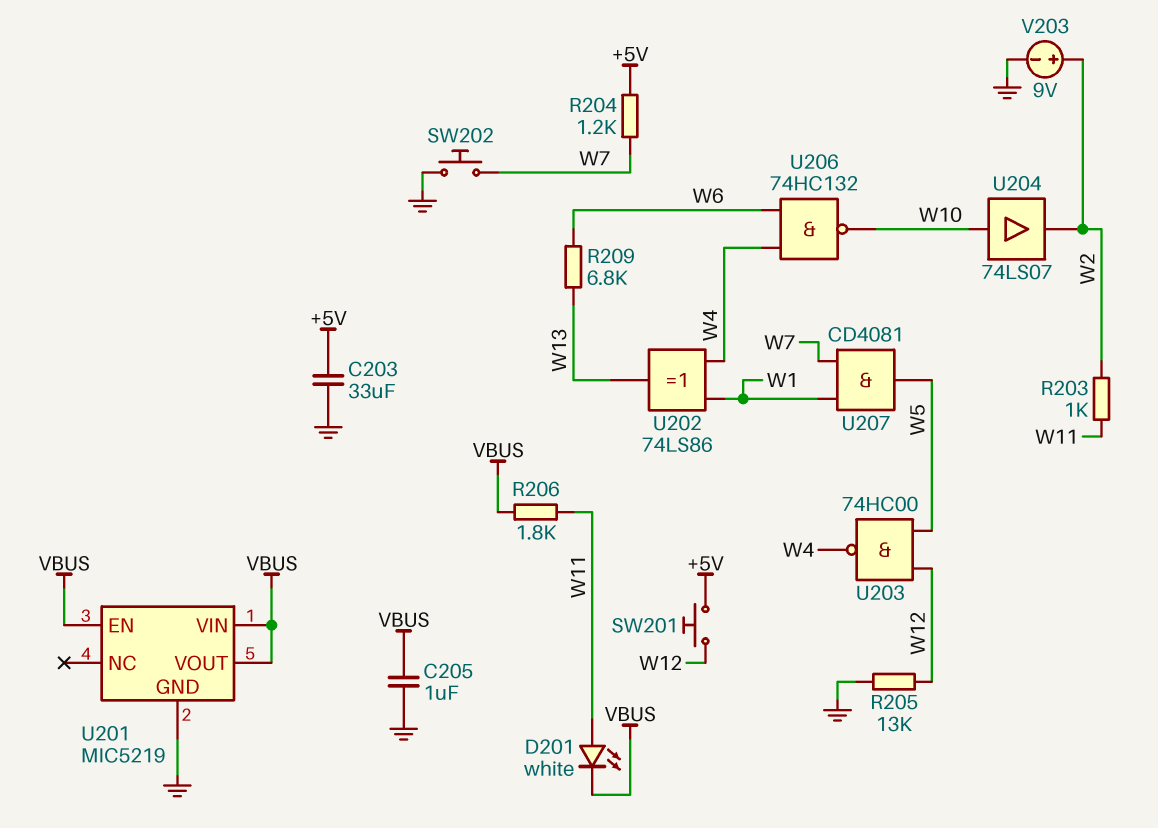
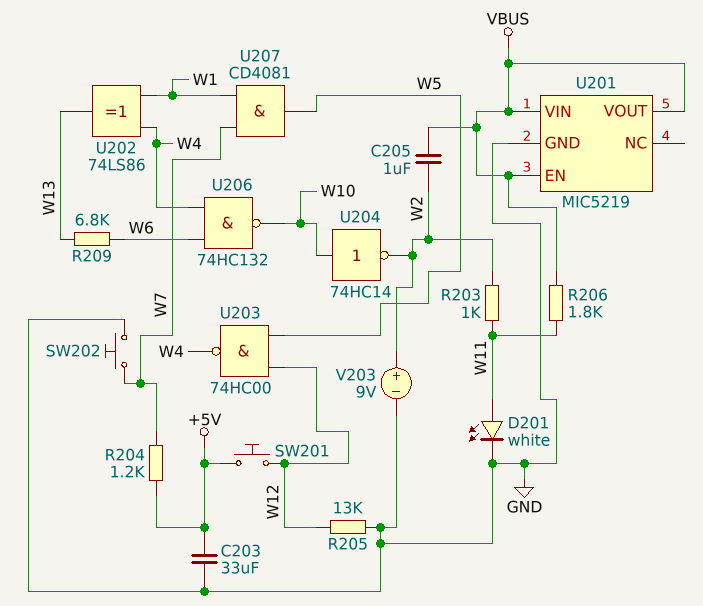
C205: 1uF (GND, VBUS) -> 1uF (VBUS, W2)
D201: LED white (A W11, K VBUS) -> LED white (A W11, K GND)
U204: buffer 74LS07 (in W10, out W2) -> NOT 74HC14 (in W10, out W2)

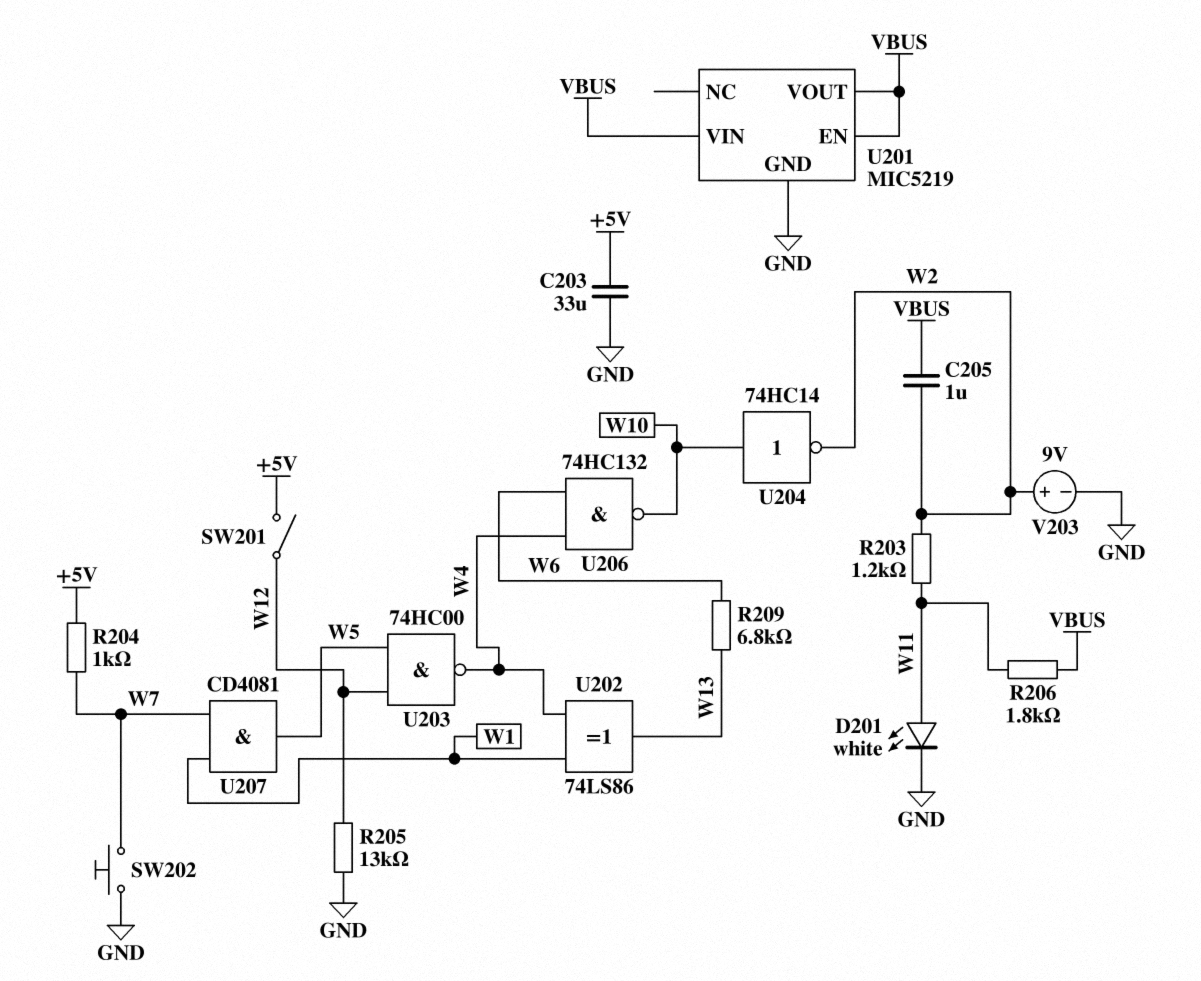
R203: 1k (W2, W11) -> 1.2k (W2, W11)
R204: 1.2k (+5V, W7) -> 1k (+5V, W7)
SW201: button (+5V, W12) -> switch (+5V, W12)

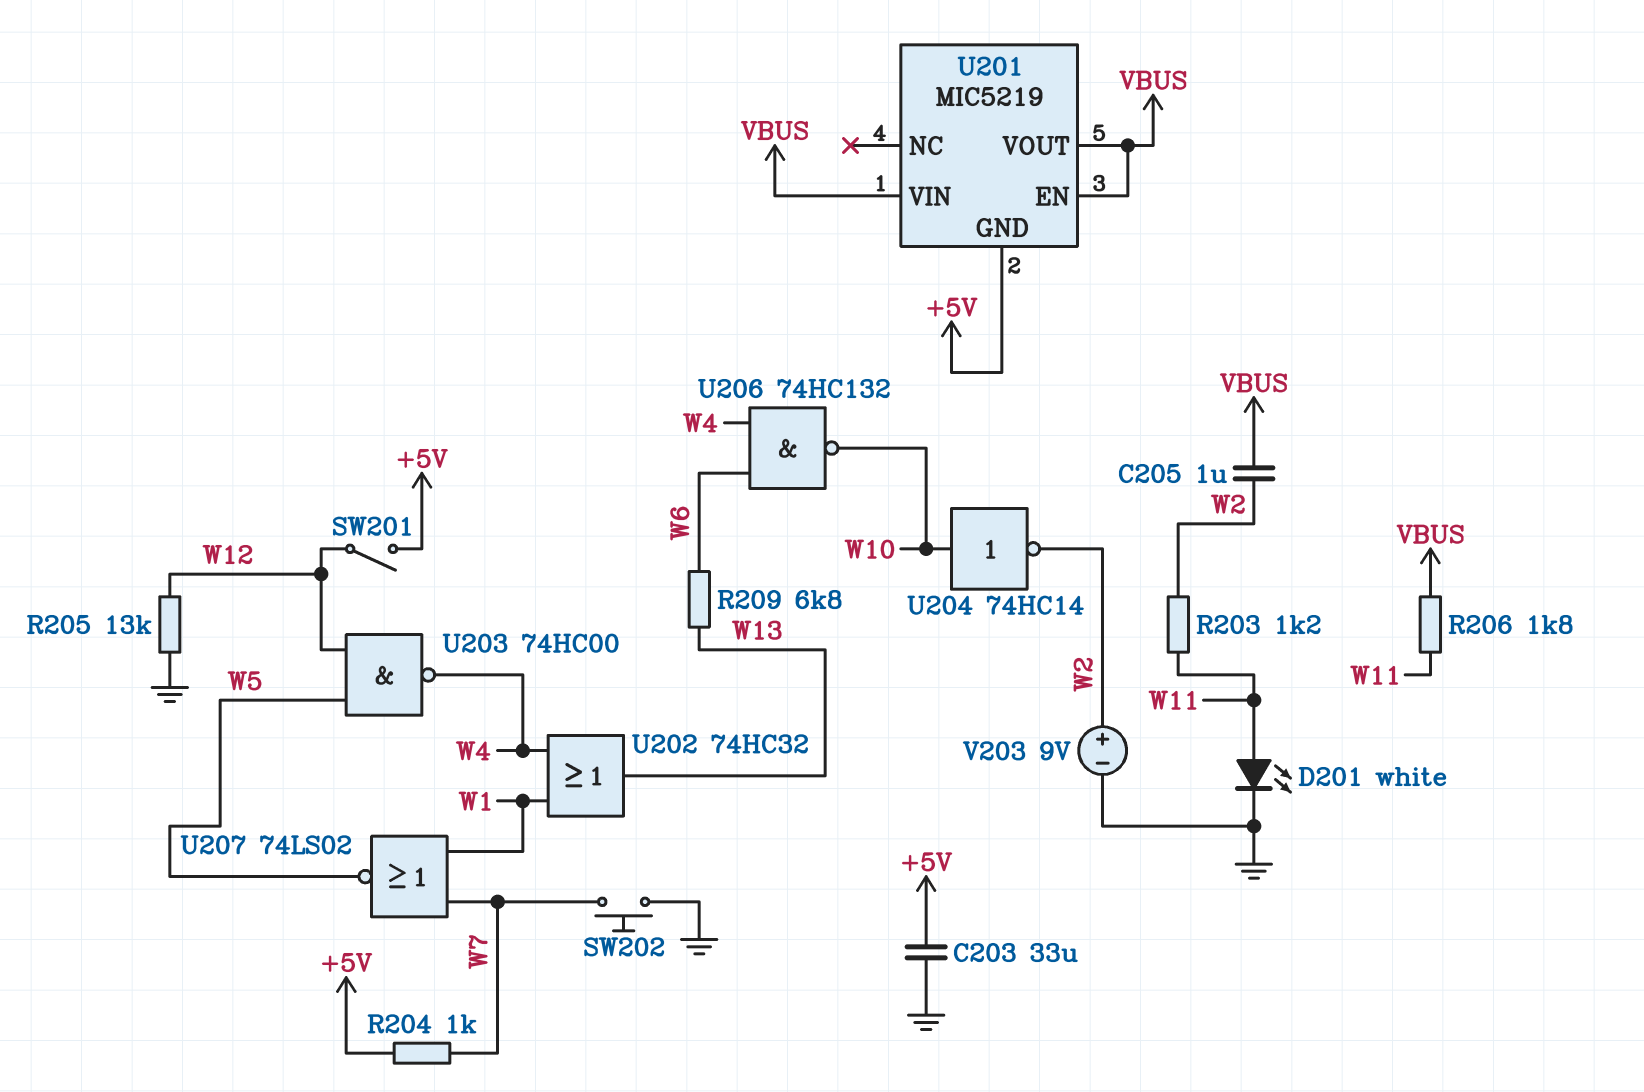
U201 pin GND: GND -> +5V
U202: XOR 74LS86 (in W1, in W4, out W13) -> OR 74HC32 (in W1, in W4, out W13)
U207: AND CD4081 (in W1, in W7, out W5) -> NOR 74LS02 (in W1, in W7, out W5)

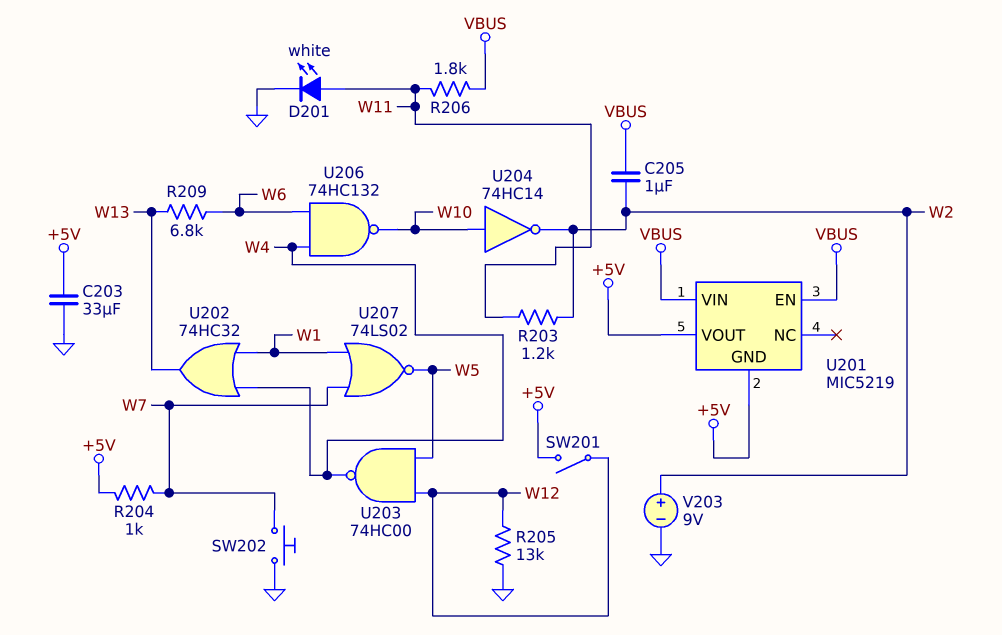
U201 pin VOUT: VBUS -> +5V

